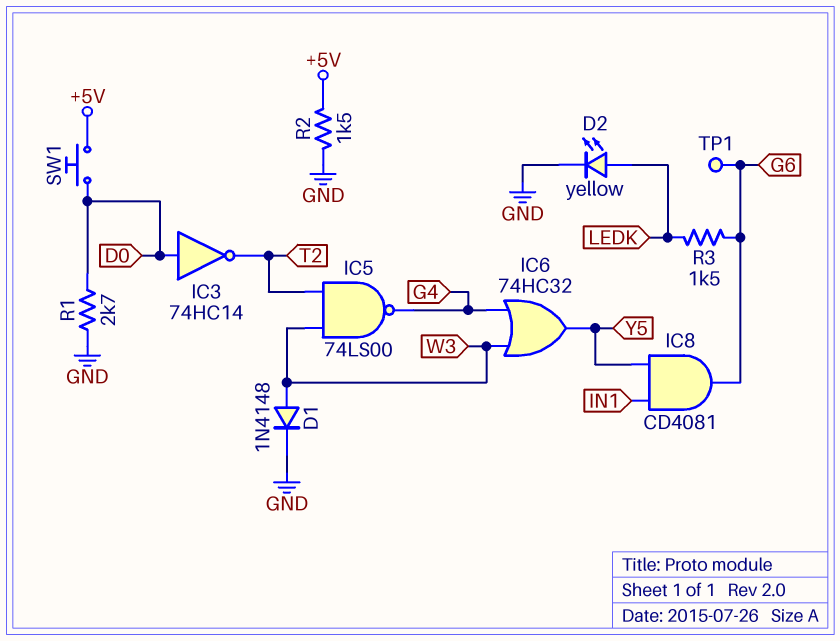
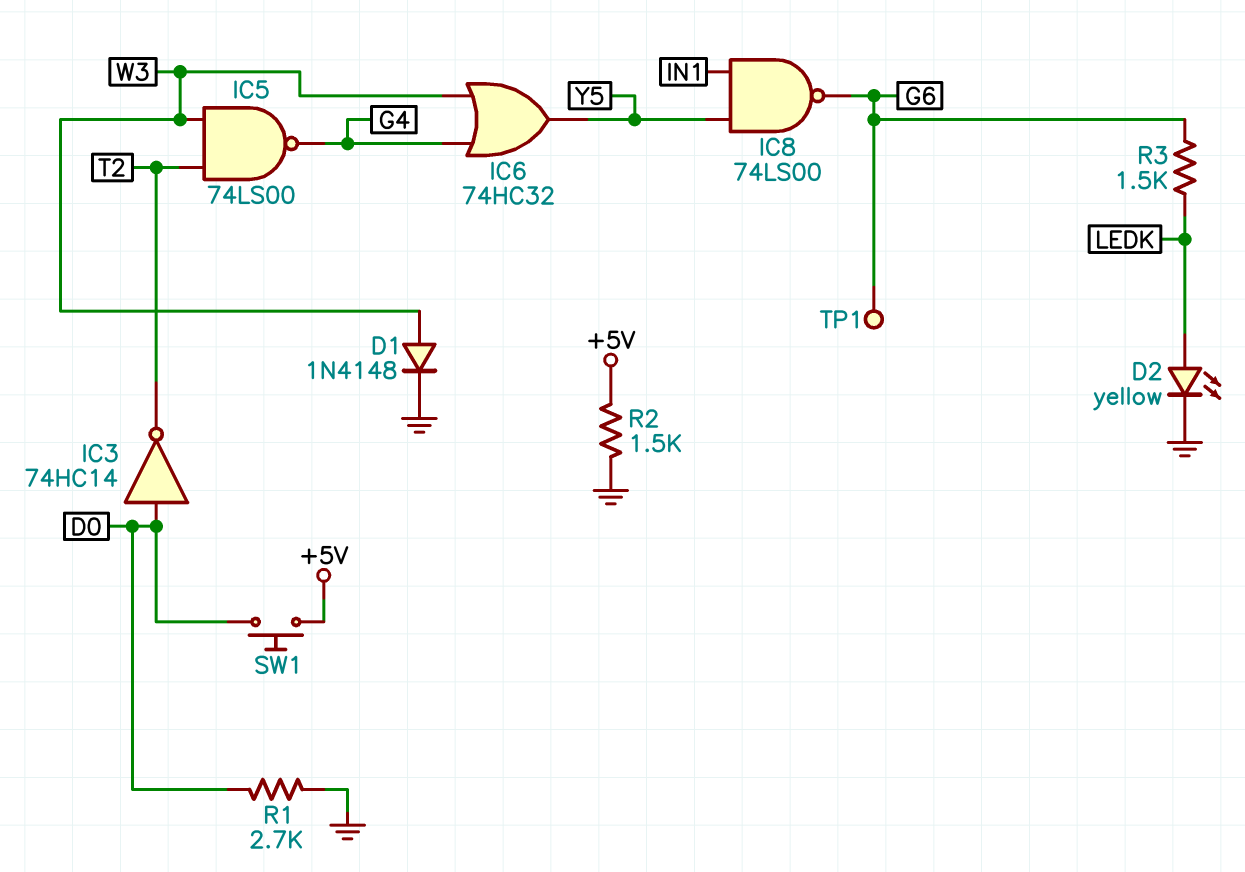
IC8: AND CD4081 (in IN1, in Y5, out G6) -> NAND 74LS00 (in IN1, in Y5, out G6)

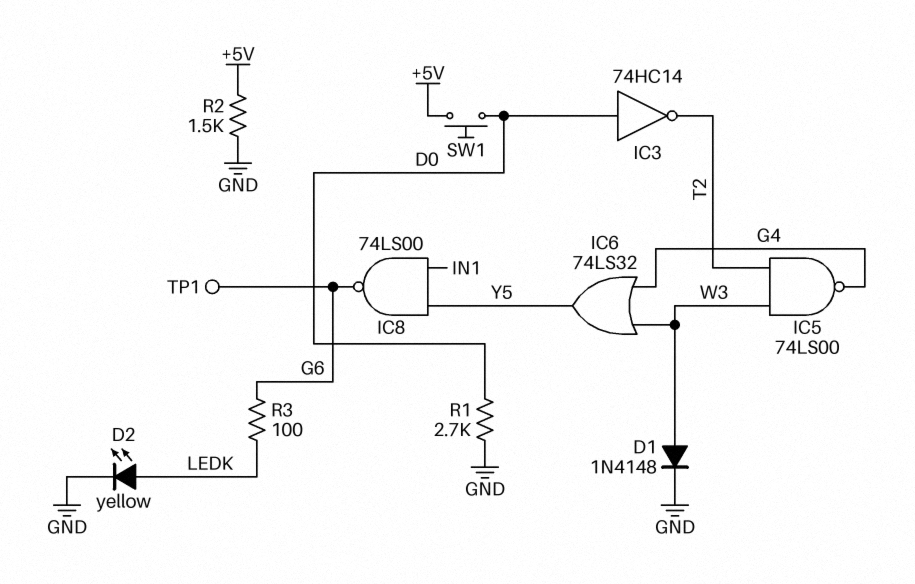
IC6: OR 74HC32 (in G4, in W3, out Y5) -> OR 74LS32 (in G4, in W3, out Y5)
R3: 1.5k (G6, LEDK) -> 100 (G6, LEDK)

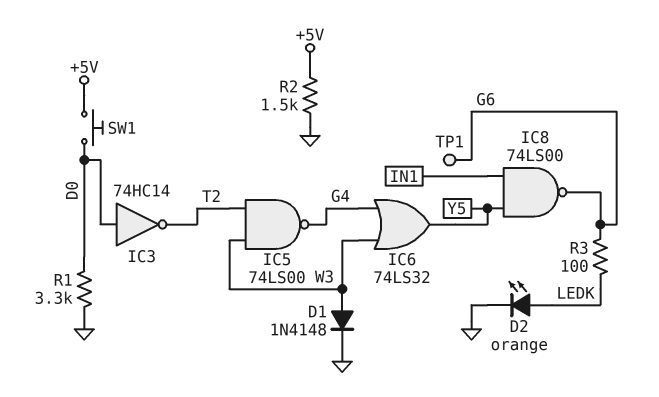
D2: LED yellow (A LEDK, K GND) -> LED orange (A LEDK, K GND)
R1: 2.7k (D0, GND) -> 3.3k (D0, GND)

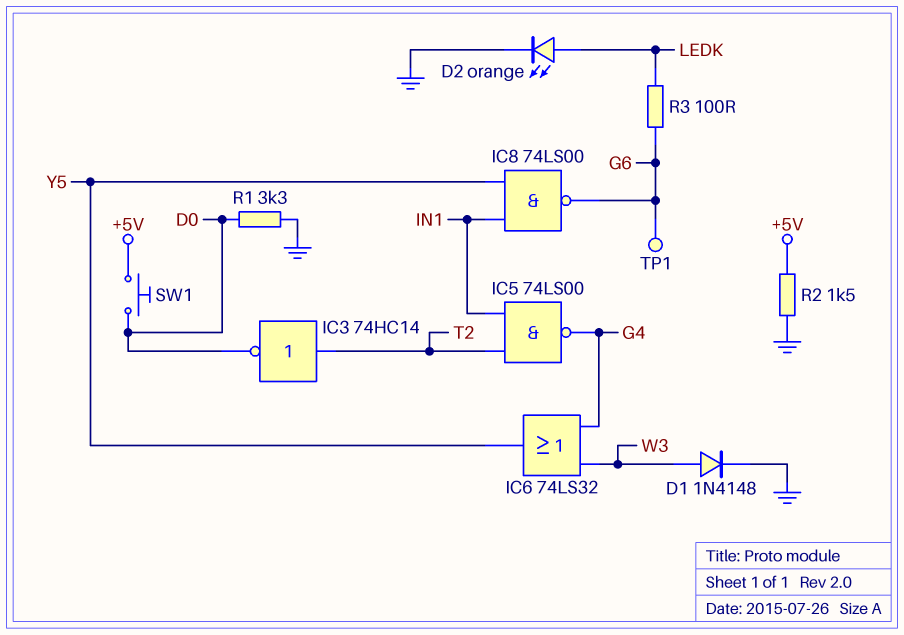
IC3: NOT 74HC14 (in D0, out T2) -> NOT 74HC14 (in T2, out D0)
IC5: NAND 74LS00 (in T2, in W3, out G4) -> NAND 74LS00 (in IN1, in T2, out G4)

